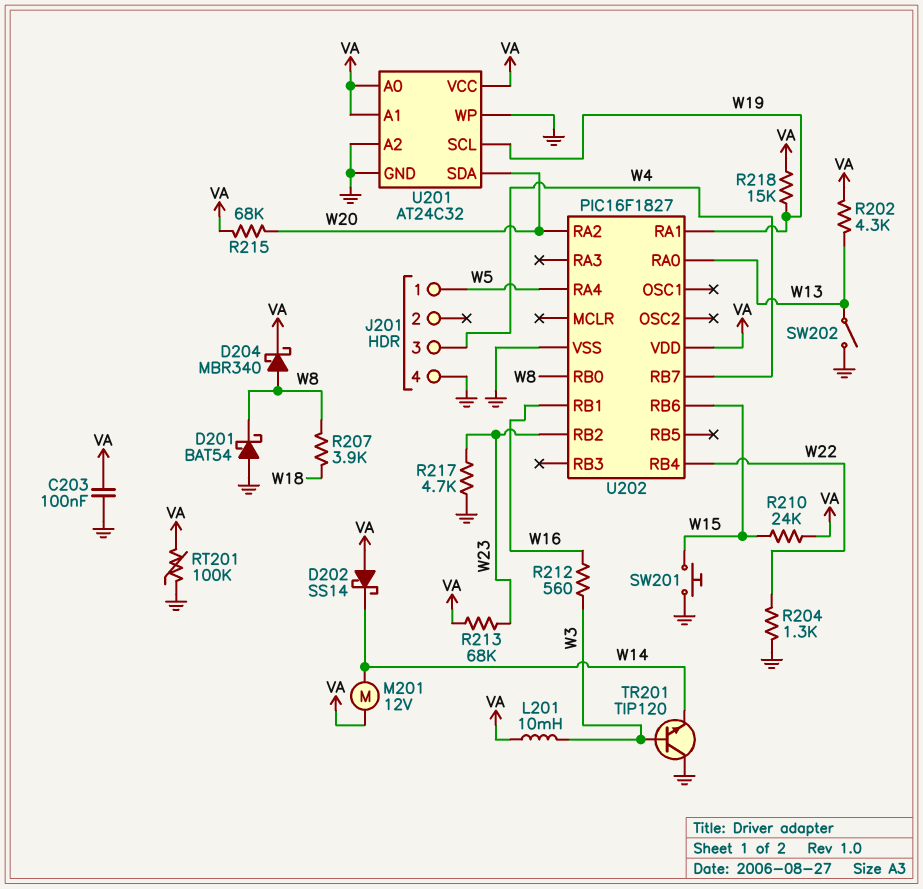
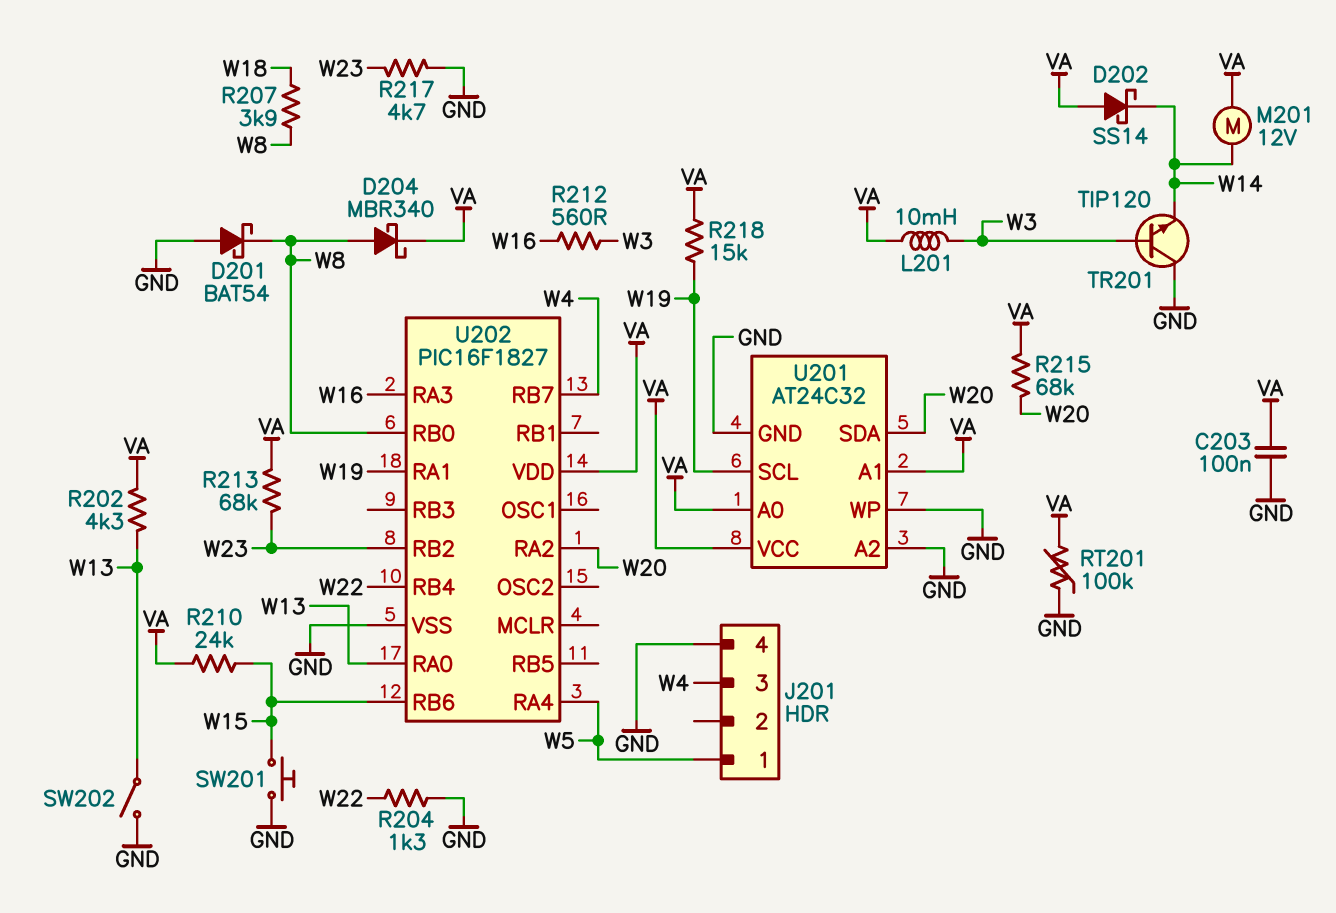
U202 pin RA3: none -> W16
U202 pin RB1: W16 -> none

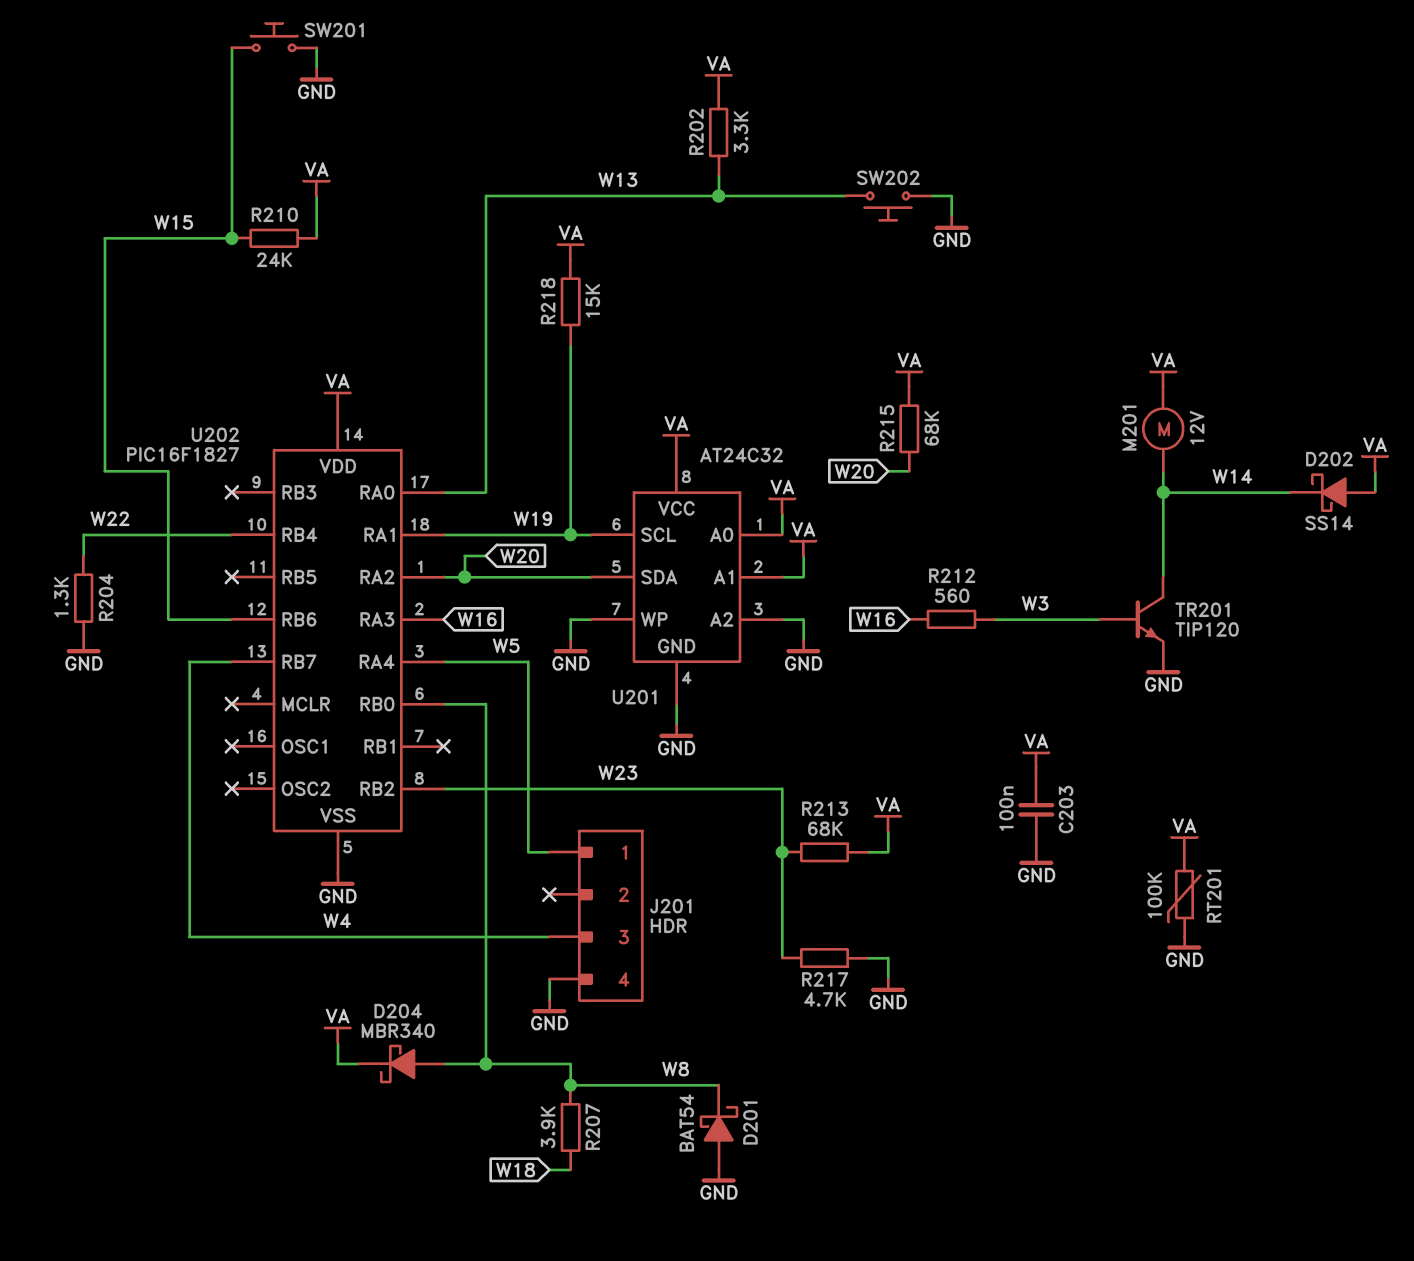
L201: 10mH (VA, W3) -> none
R202: 4.3k (VA, W13) -> 3.3k (VA, W13)
SW202: switch (GND, W13) -> button (GND, W13)
TR201: NPN TIP120 (B W3, C GND, E W14) -> NPN TIP120 (B W3, C W14, E GND)

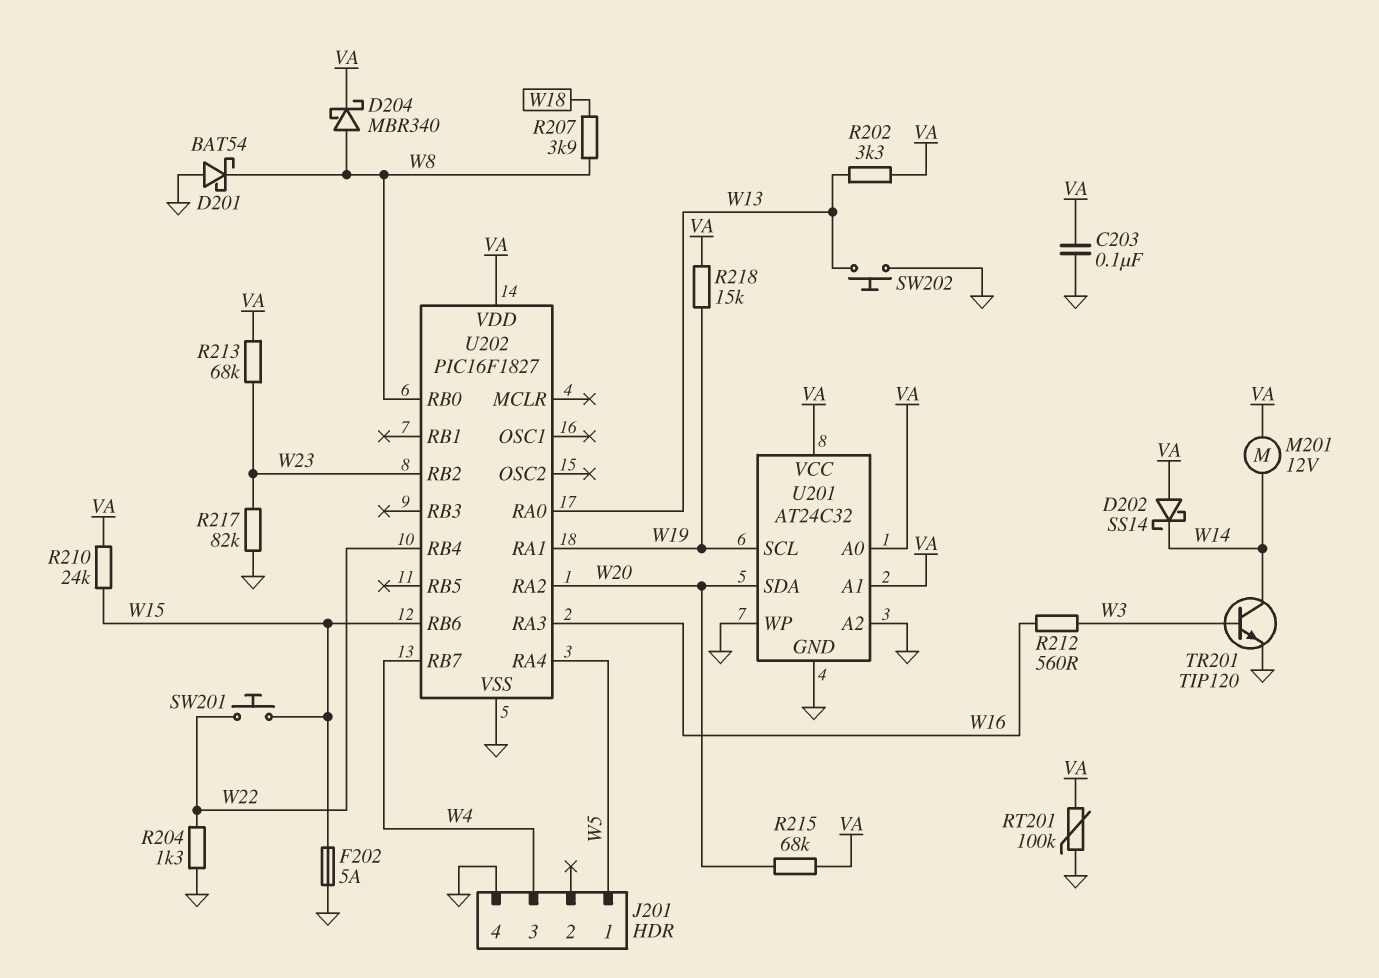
F202: none -> 5A (GND, W15)
R217: 4.7k (GND, W23) -> 82k (GND, W23)
SW201: button (GND, W15) -> button (W15, W22)

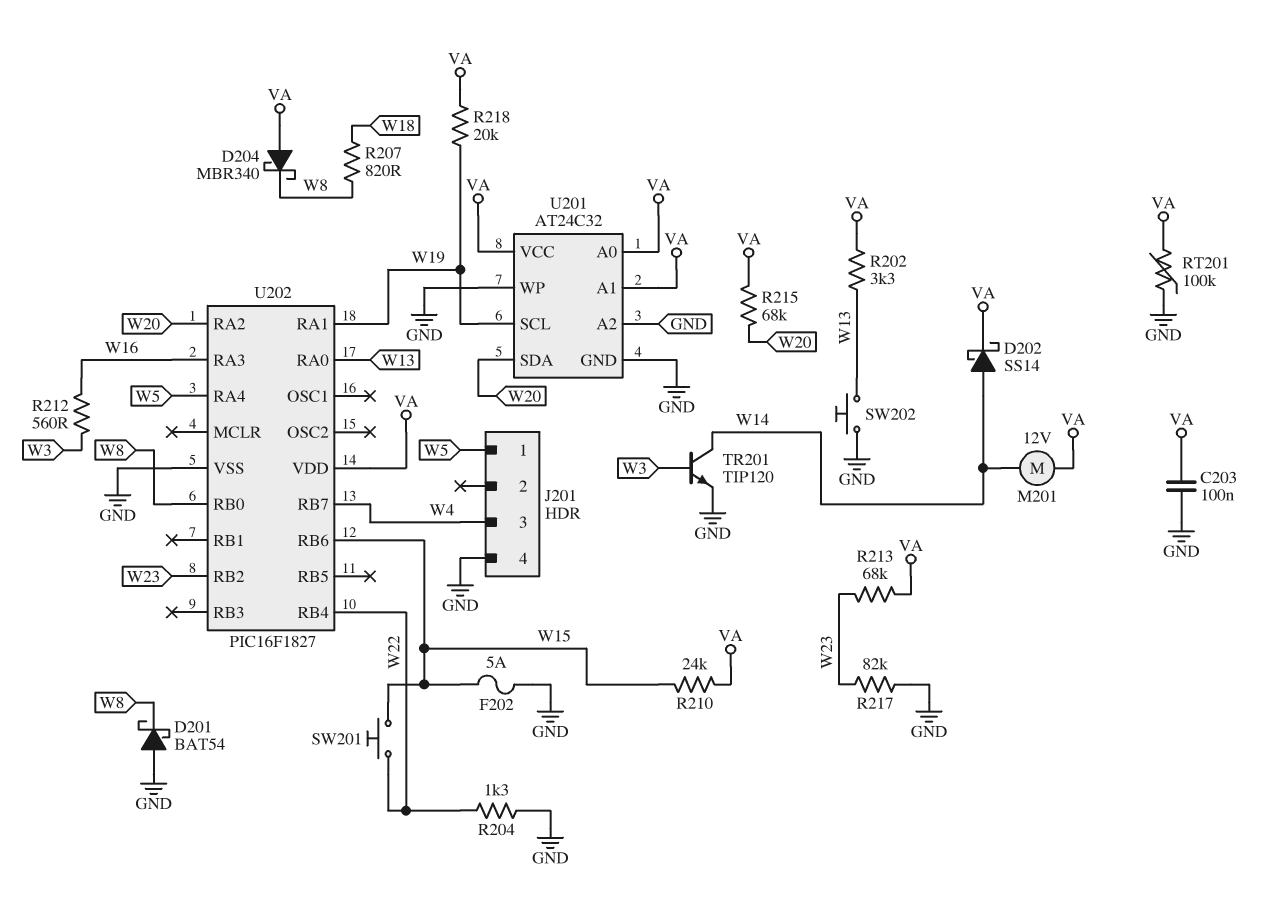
D202: schottky SS14 (A VA, K W14) -> schottky SS14 (A W14, K VA)
D204: schottky MBR340 (A W8, K VA) -> schottky MBR340 (A VA, K W8)
R207: 3.9k (W8, W18) -> 820 (W8, W18)
R218: 15k (VA, W19) -> 20k (VA, W19)

